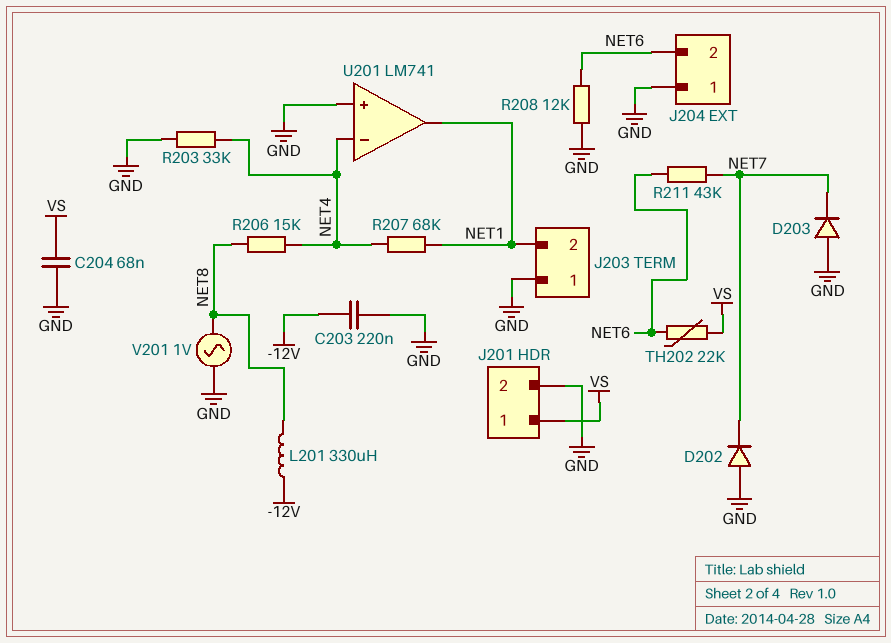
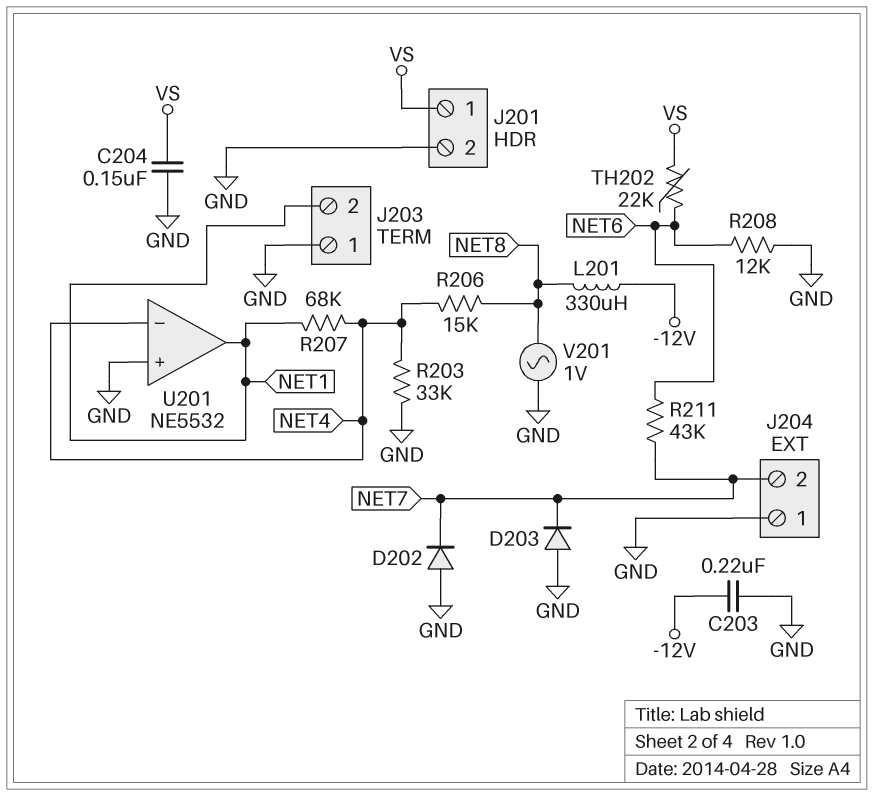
C204: 68nF (GND, VS) -> 150nF (GND, VS)
J204 pin 2: NET6 -> NET7
U201: LM741 -> NE5532

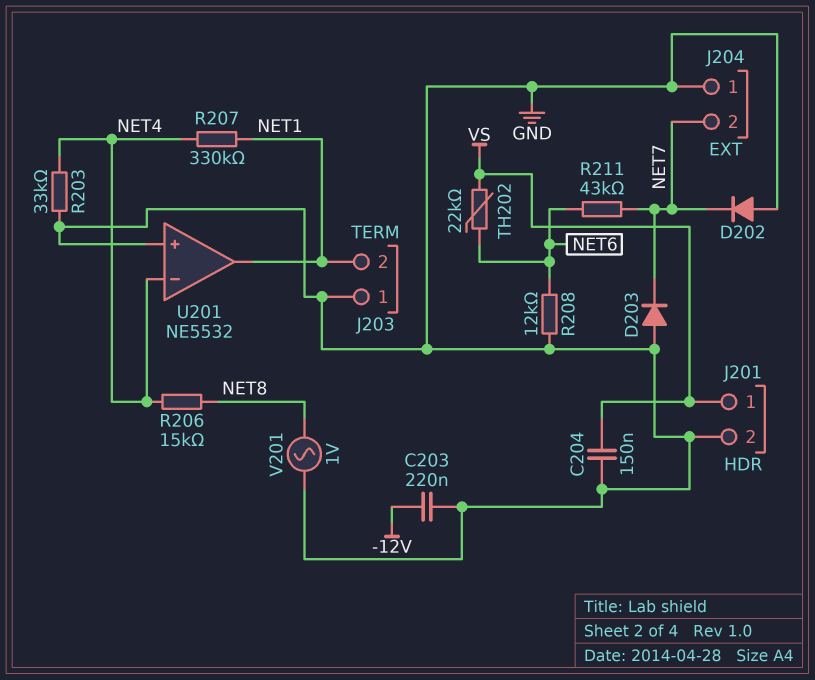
L201: 330uH (-12V, NET8) -> none
R207: 68k (NET1, NET4) -> 330k (NET1, NET4)

